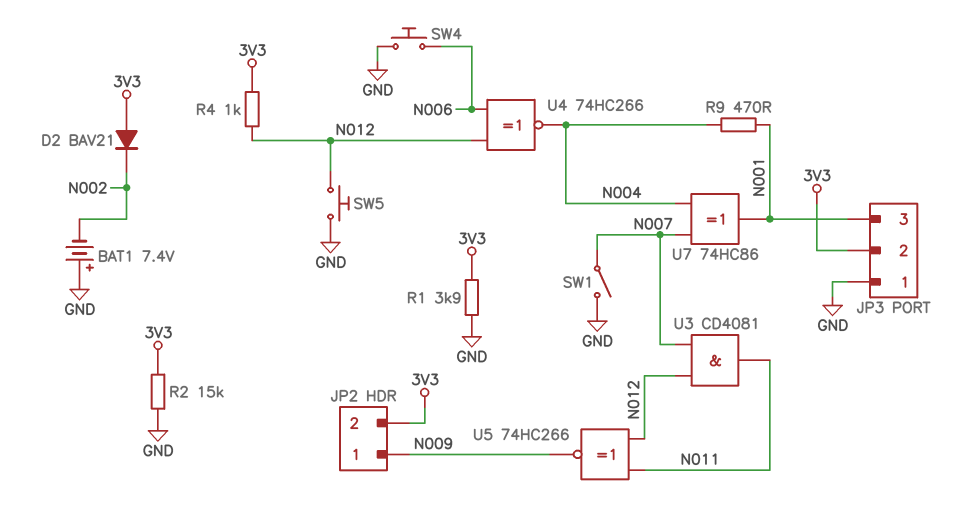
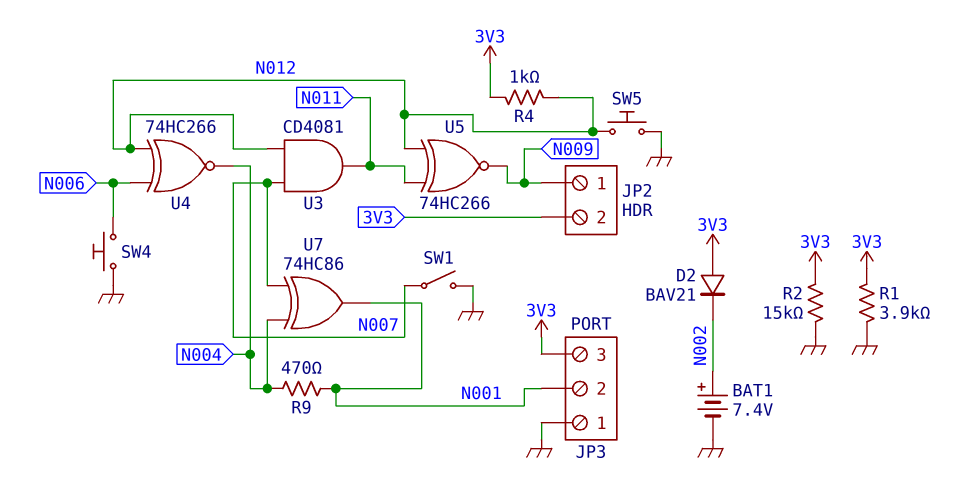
BAT1: 7.4V (plus GND, minus N002) -> 7.4V (plus N002, minus GND)
JP3 pin 2: 3V3 -> N001
JP3 pin 3: N001 -> 3V3

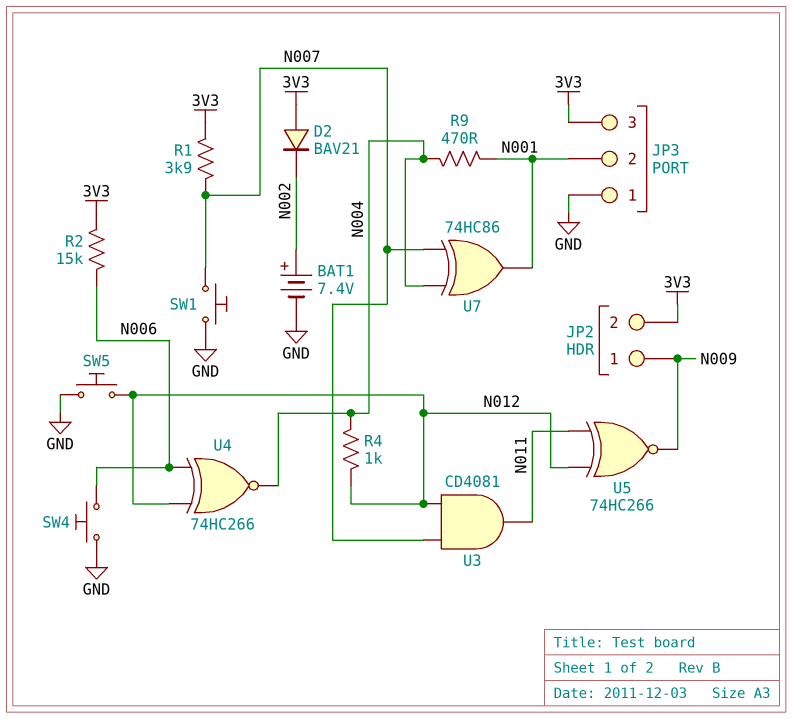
R1: 3.9k (3V3, GND) -> 3.9k (3V3, N007)
R2: 15k (3V3, GND) -> 15k (3V3, N006)
R4: 1k (3V3, N012) -> 1k (N004, N012)
SW1: switch (GND, N007) -> button (GND, N007)

